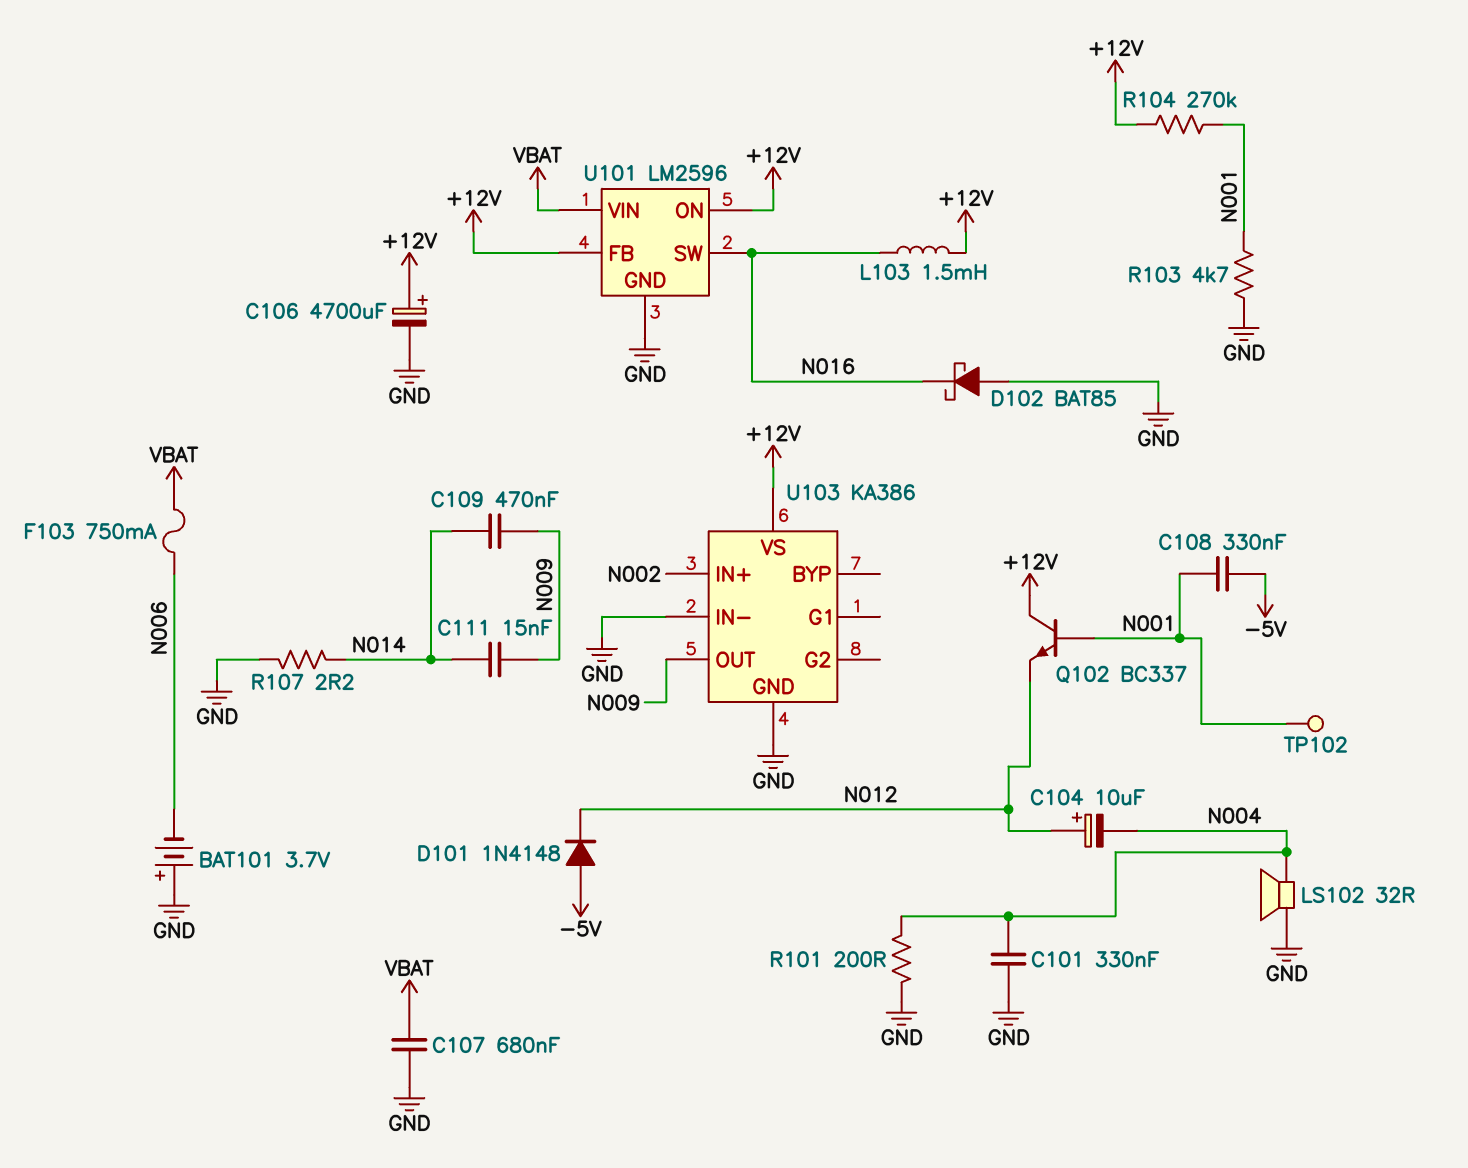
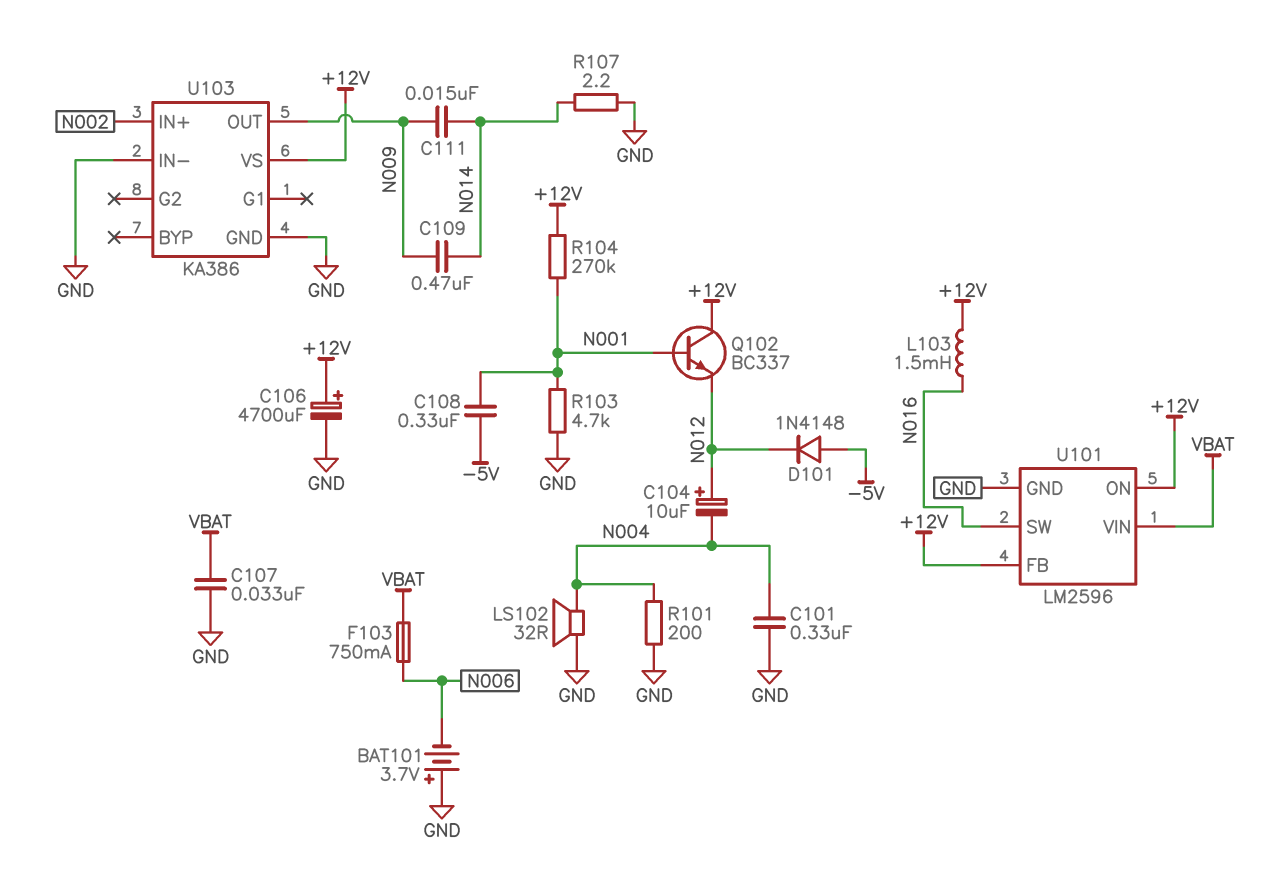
C107: 680nF (GND, VBAT) -> 33nF (GND, VBAT)
D102: schottky BAT85 (A GND, K N016) -> none
TP102: test point (N001) -> none

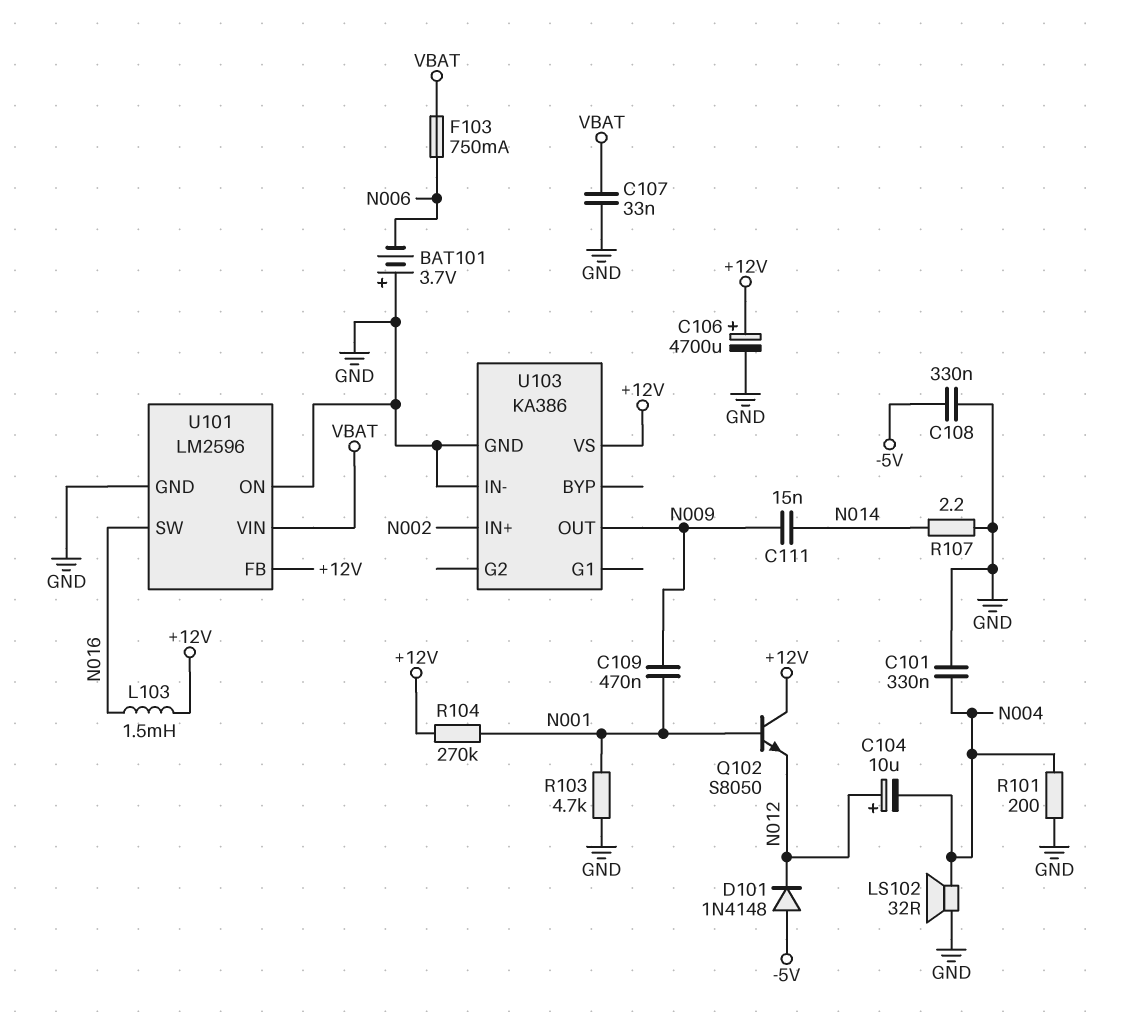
C108: 330nF (-5V, N001) -> 330nF (-5V, GND)
C109: 470nF (N009, N014) -> 470nF (N001, N009)
Q102: NPN BC337 (B N001, C +12V, E N012) -> NPN S8050 (B N001, C +12V, E N012)
U101 pin ON: +12V -> GND

